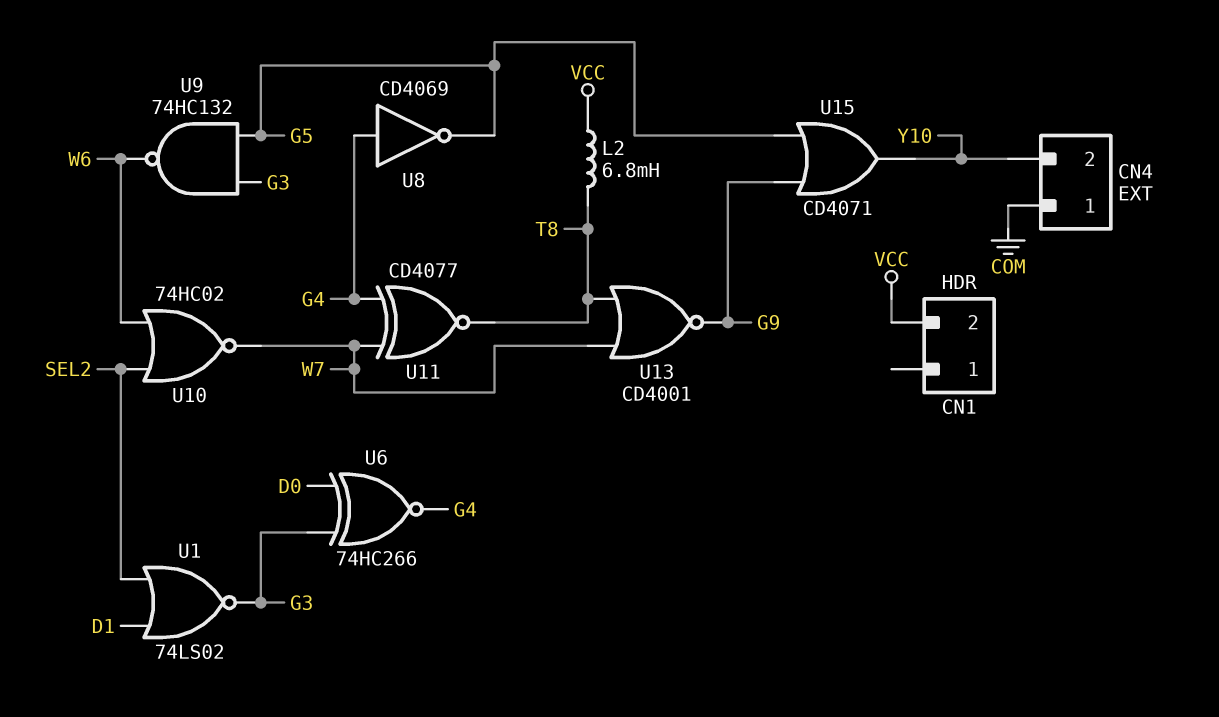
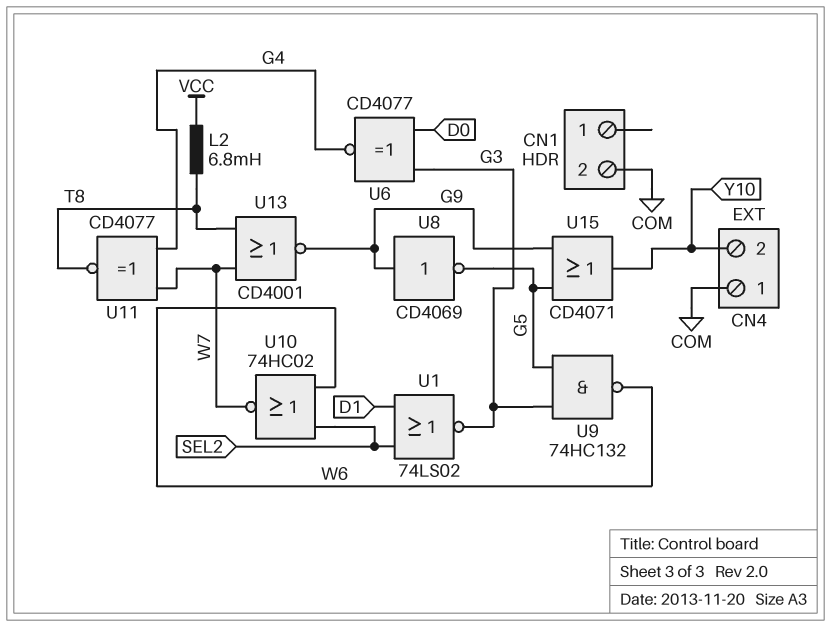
CN1 pin 2: VCC -> COM
U6: XNOR 74HC266 (in D0, in G3, out G4) -> XNOR CD4077 (in D0, in G3, out G4)
U8: NOT CD4069 (in G4, out G5) -> NOT CD4069 (in G9, out G5)

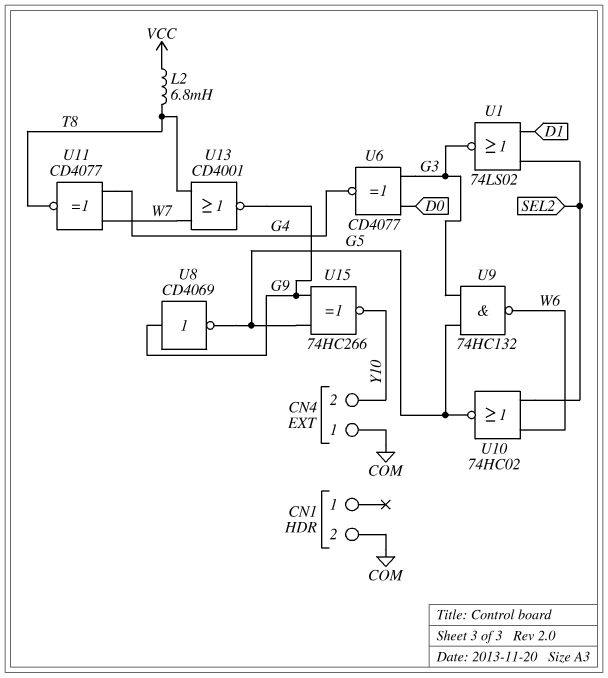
U10: NOR 74HC02 (in SEL2, in W6, out W7) -> NOR 74HC02 (in SEL2, in W6, out G5)
U15: OR CD4071 (in G5, in G9, out Y10) -> XNOR 74HC266 (in G5, in G9, out Y10)

